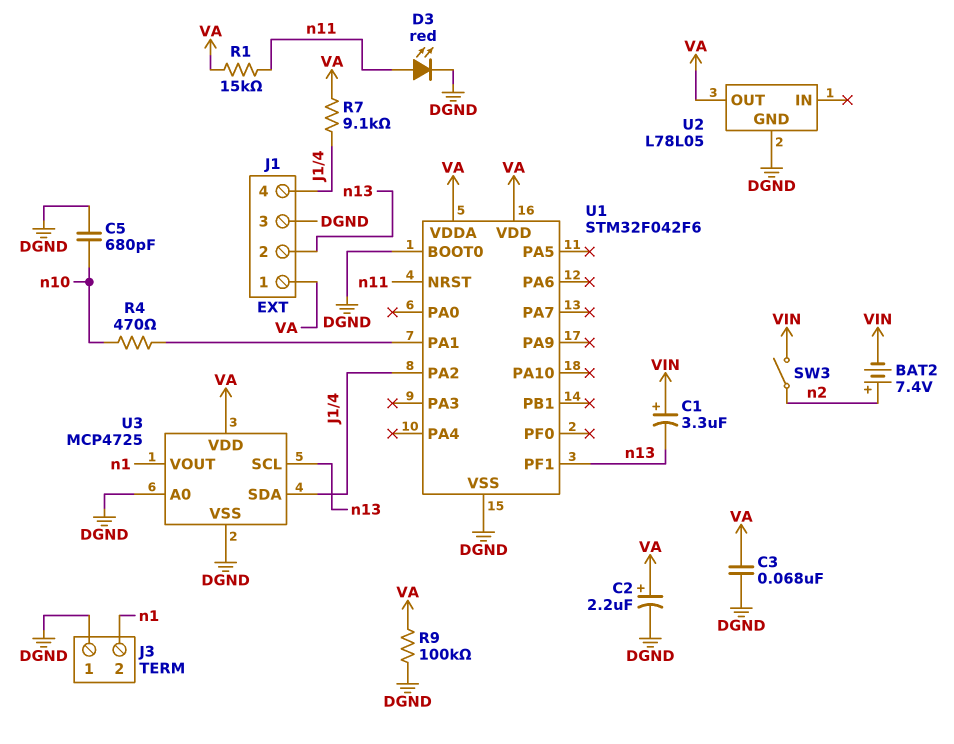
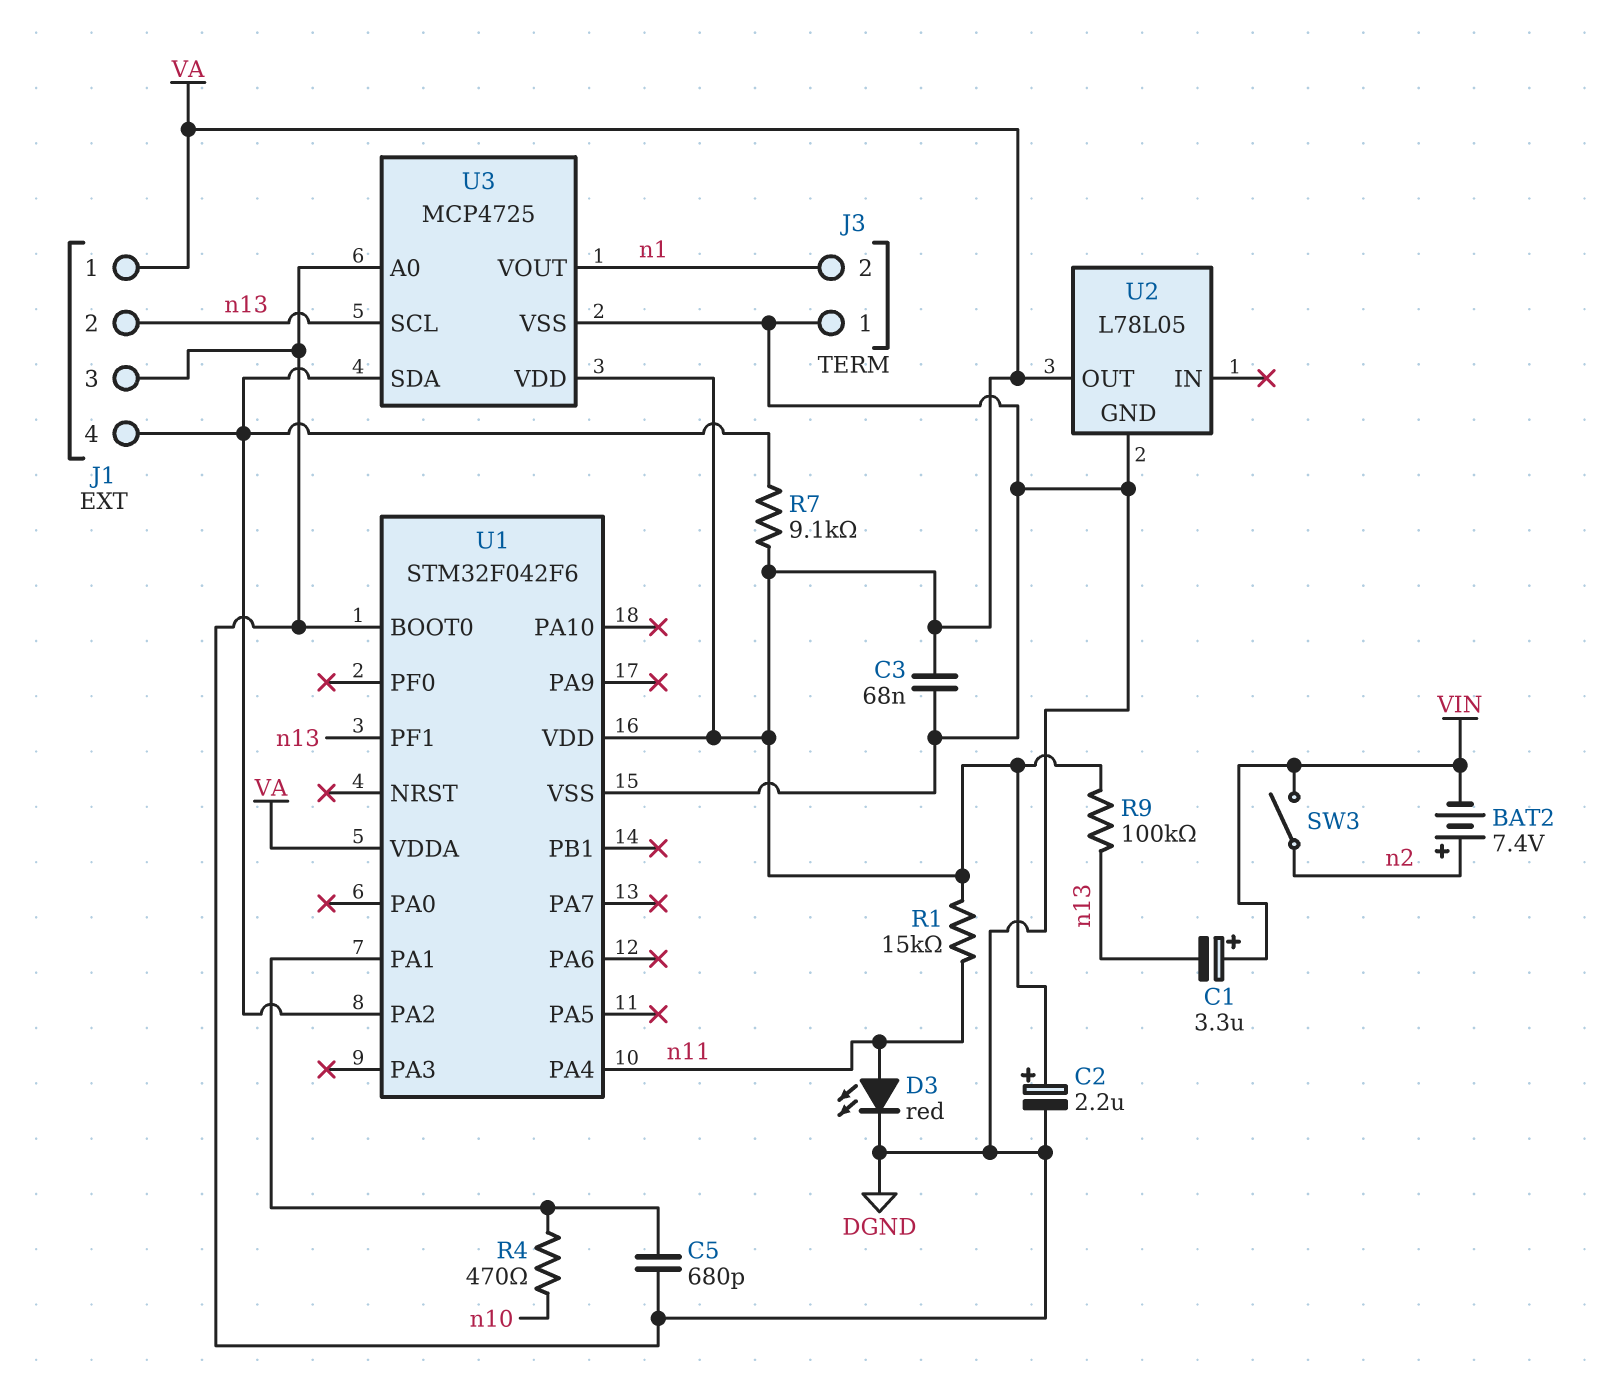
C5: 680pF (DGND, n10) -> 680pF (DGND, U1/PA1)
R9: 100k (DGND, VA) -> 100k (VA, n13)
U1 pin NRST: n11 -> none
U1 pin PA4: none -> n11

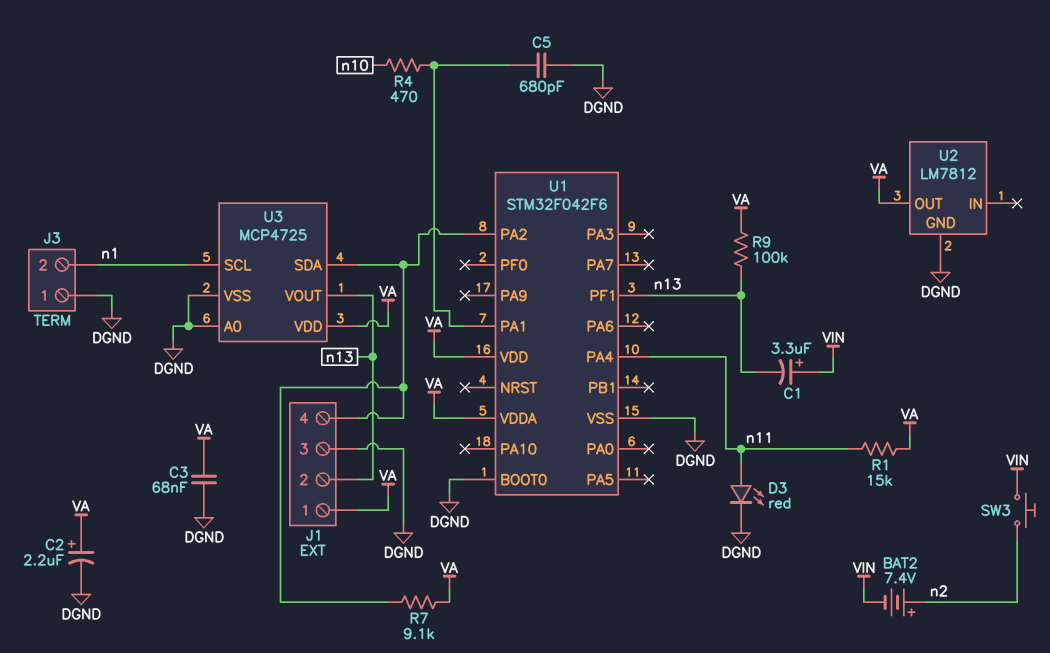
SW3: switch (VIN, n2) -> button (VIN, n2)
U2: L78L05 -> LM7812
U3 pin SCL: n13 -> n1
U3 pin VOUT: n1 -> n13

